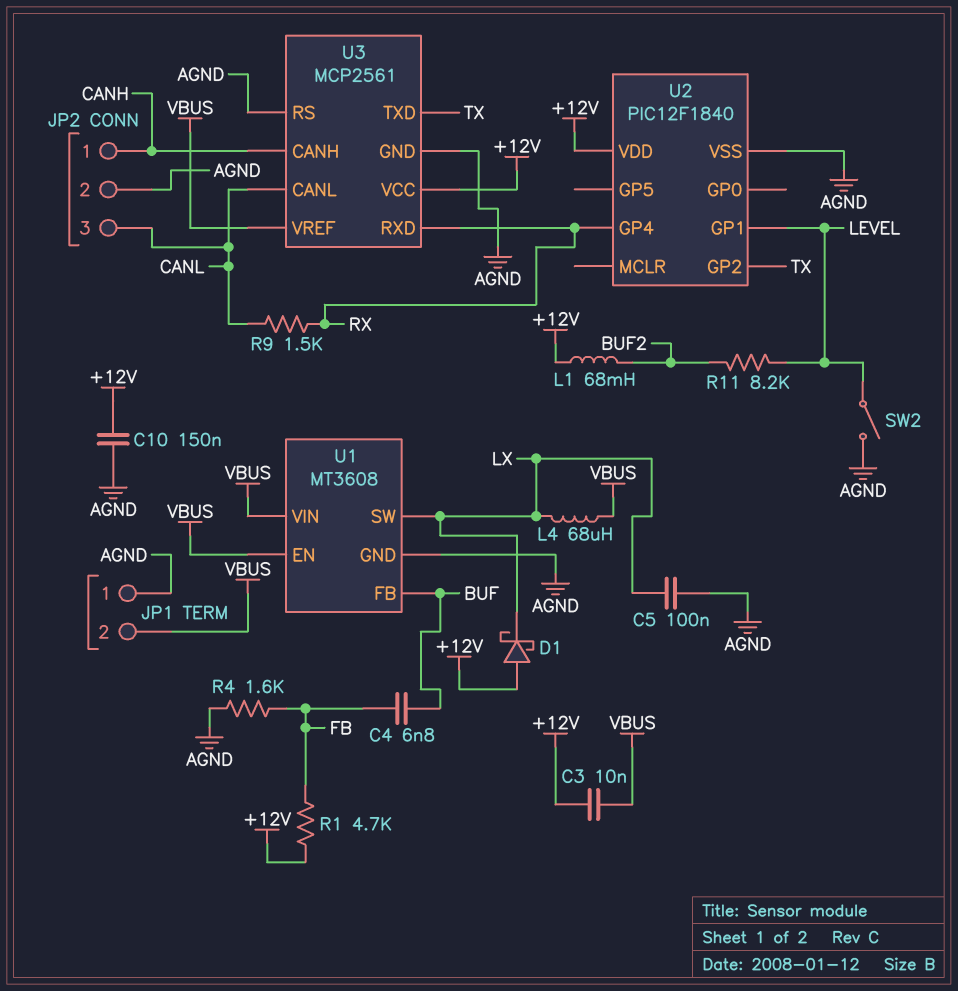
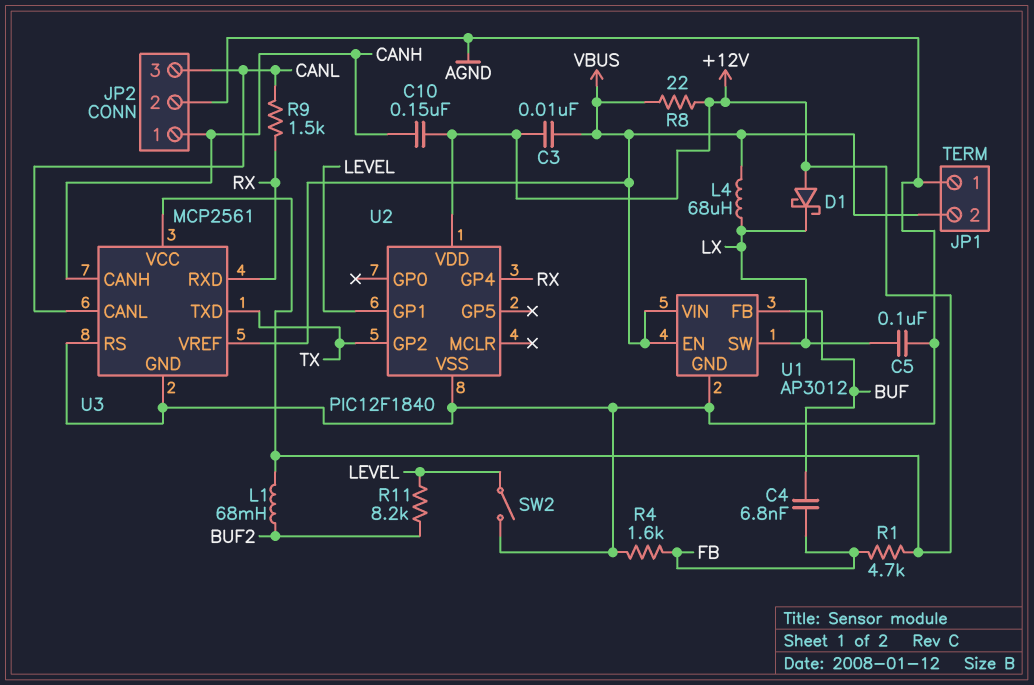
C10: 150nF (+12V, AGND) -> 150nF (+12V, CANH)
R8: none -> 22 (+12V, VBUS)
U1: MT3608 -> AP3012

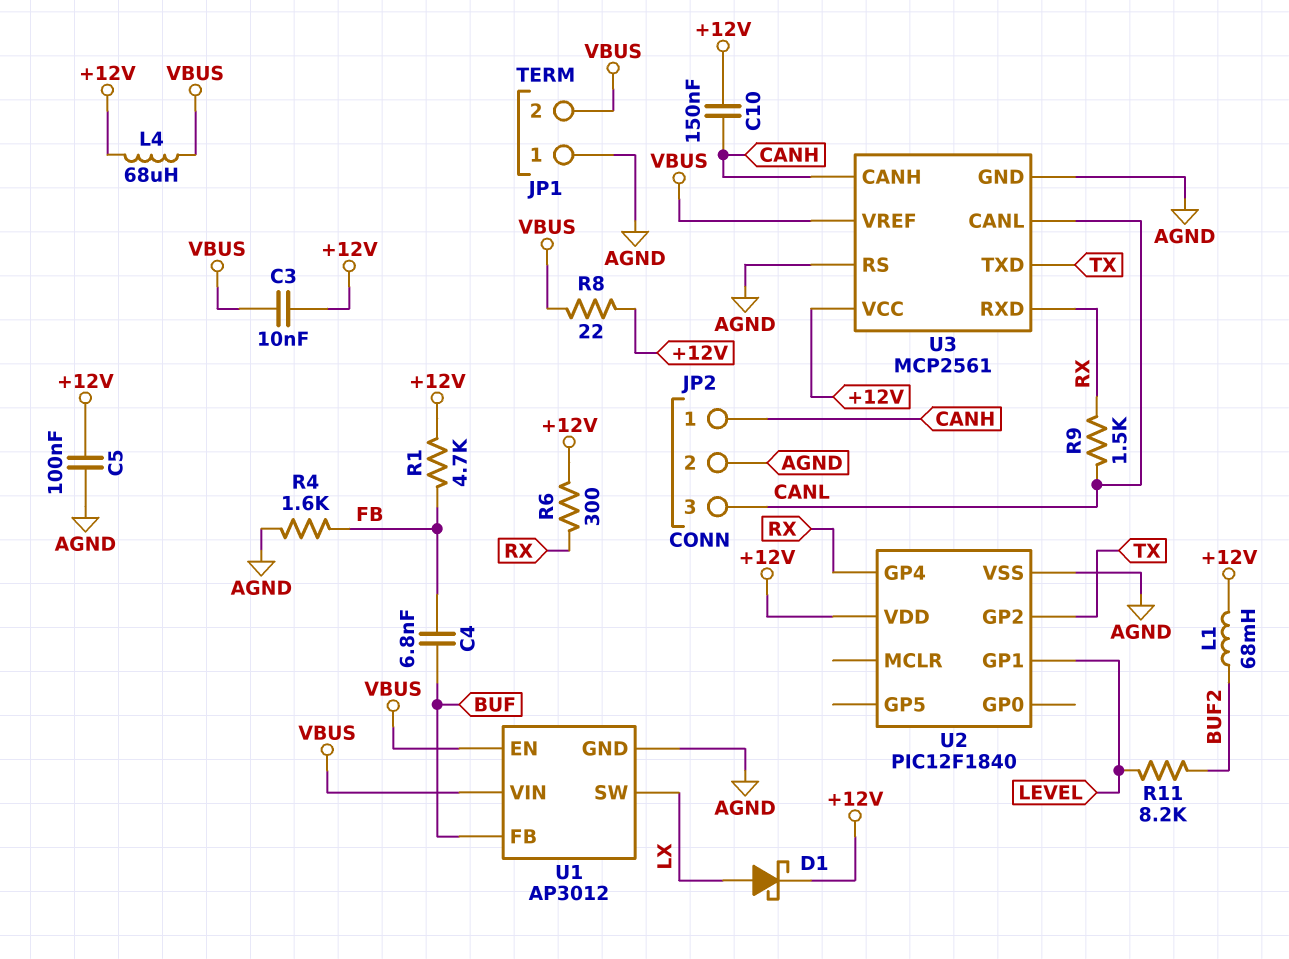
C5: 100nF (AGND, LX) -> 100nF (+12V, AGND)
D1: schottky (A +12V, K LX) -> schottky (A LX, K +12V)
L4: 68uH (LX, VBUS) -> 68uH (+12V, VBUS)
R6: none -> 300 (+12V, RX)
SW2: switch (AGND, LEVEL) -> none

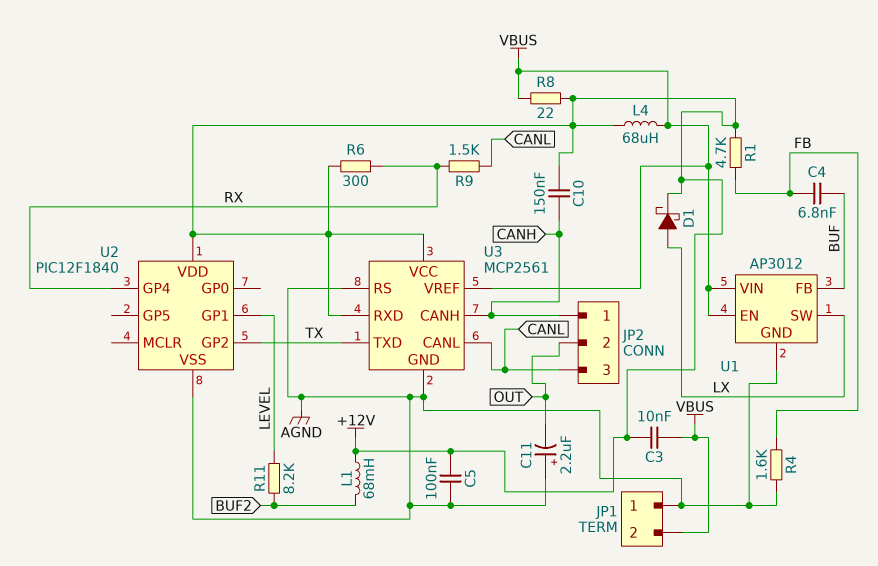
C11: none -> 2.2uF (plus AGND, minus OUT)
JP2 pin 2: AGND -> OUT
U3 pin RXD: RX -> +12V

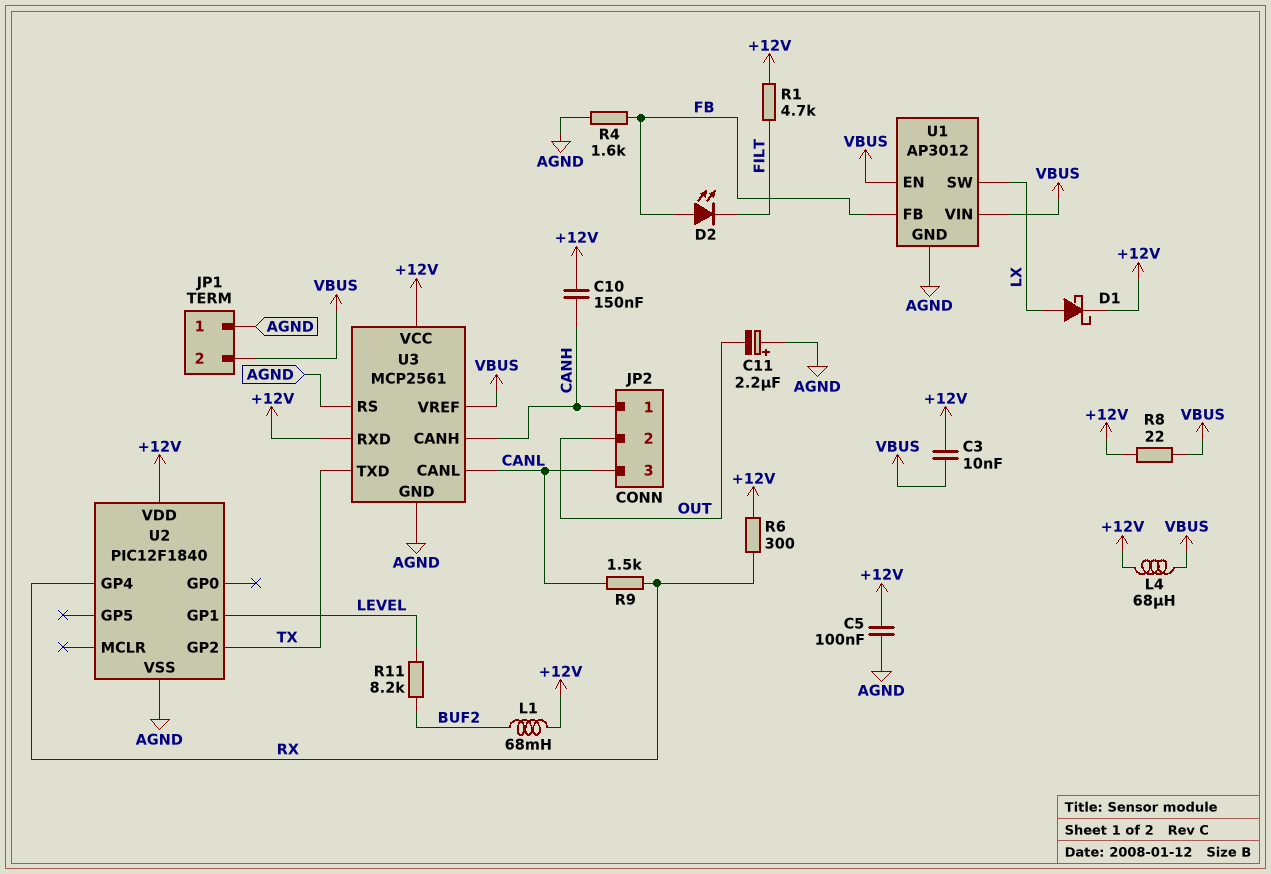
C4: 6.8nF (BUF, FB) -> none
D2: none -> LED (A FB, K FILT)
R1: 4.7k (+12V, FB) -> 4.7k (+12V, FILT)
U1 pin FB: BUF -> FB

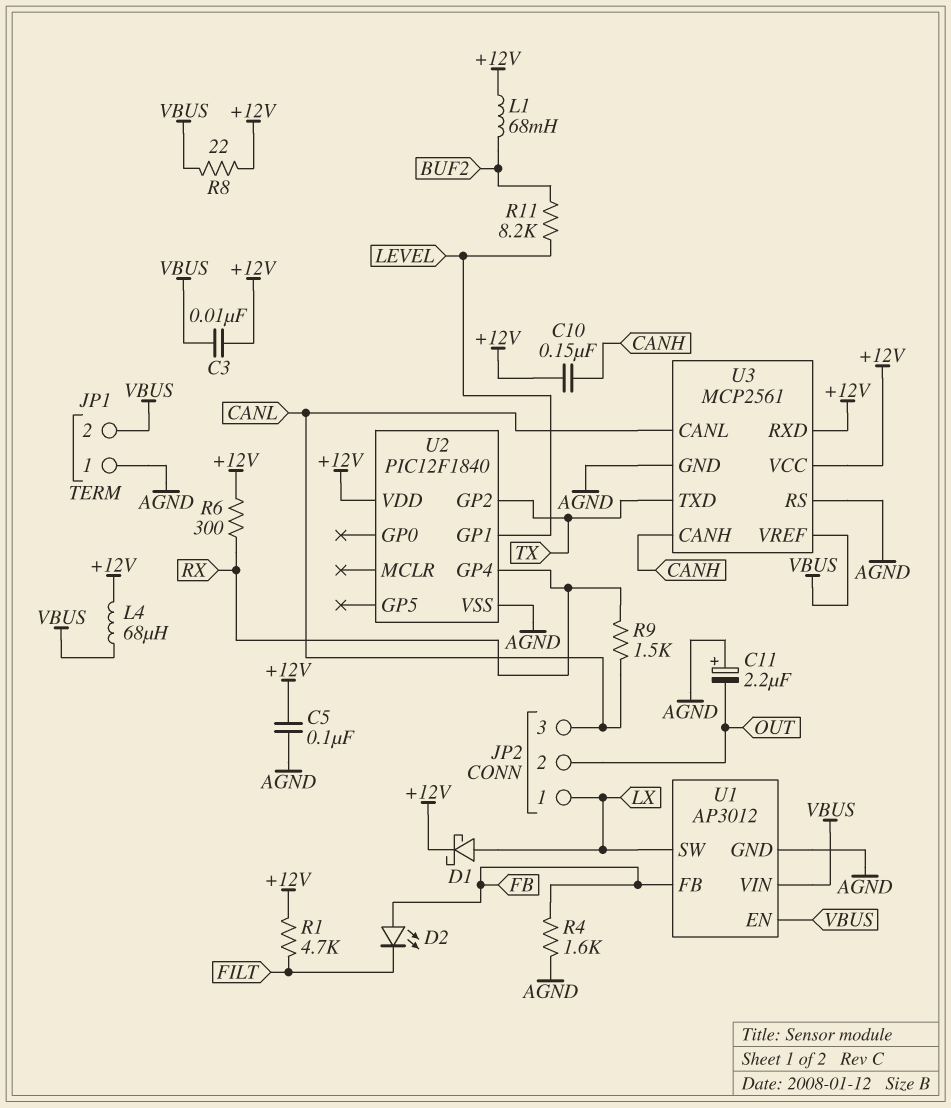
JP2 pin 1: CANH -> LX

